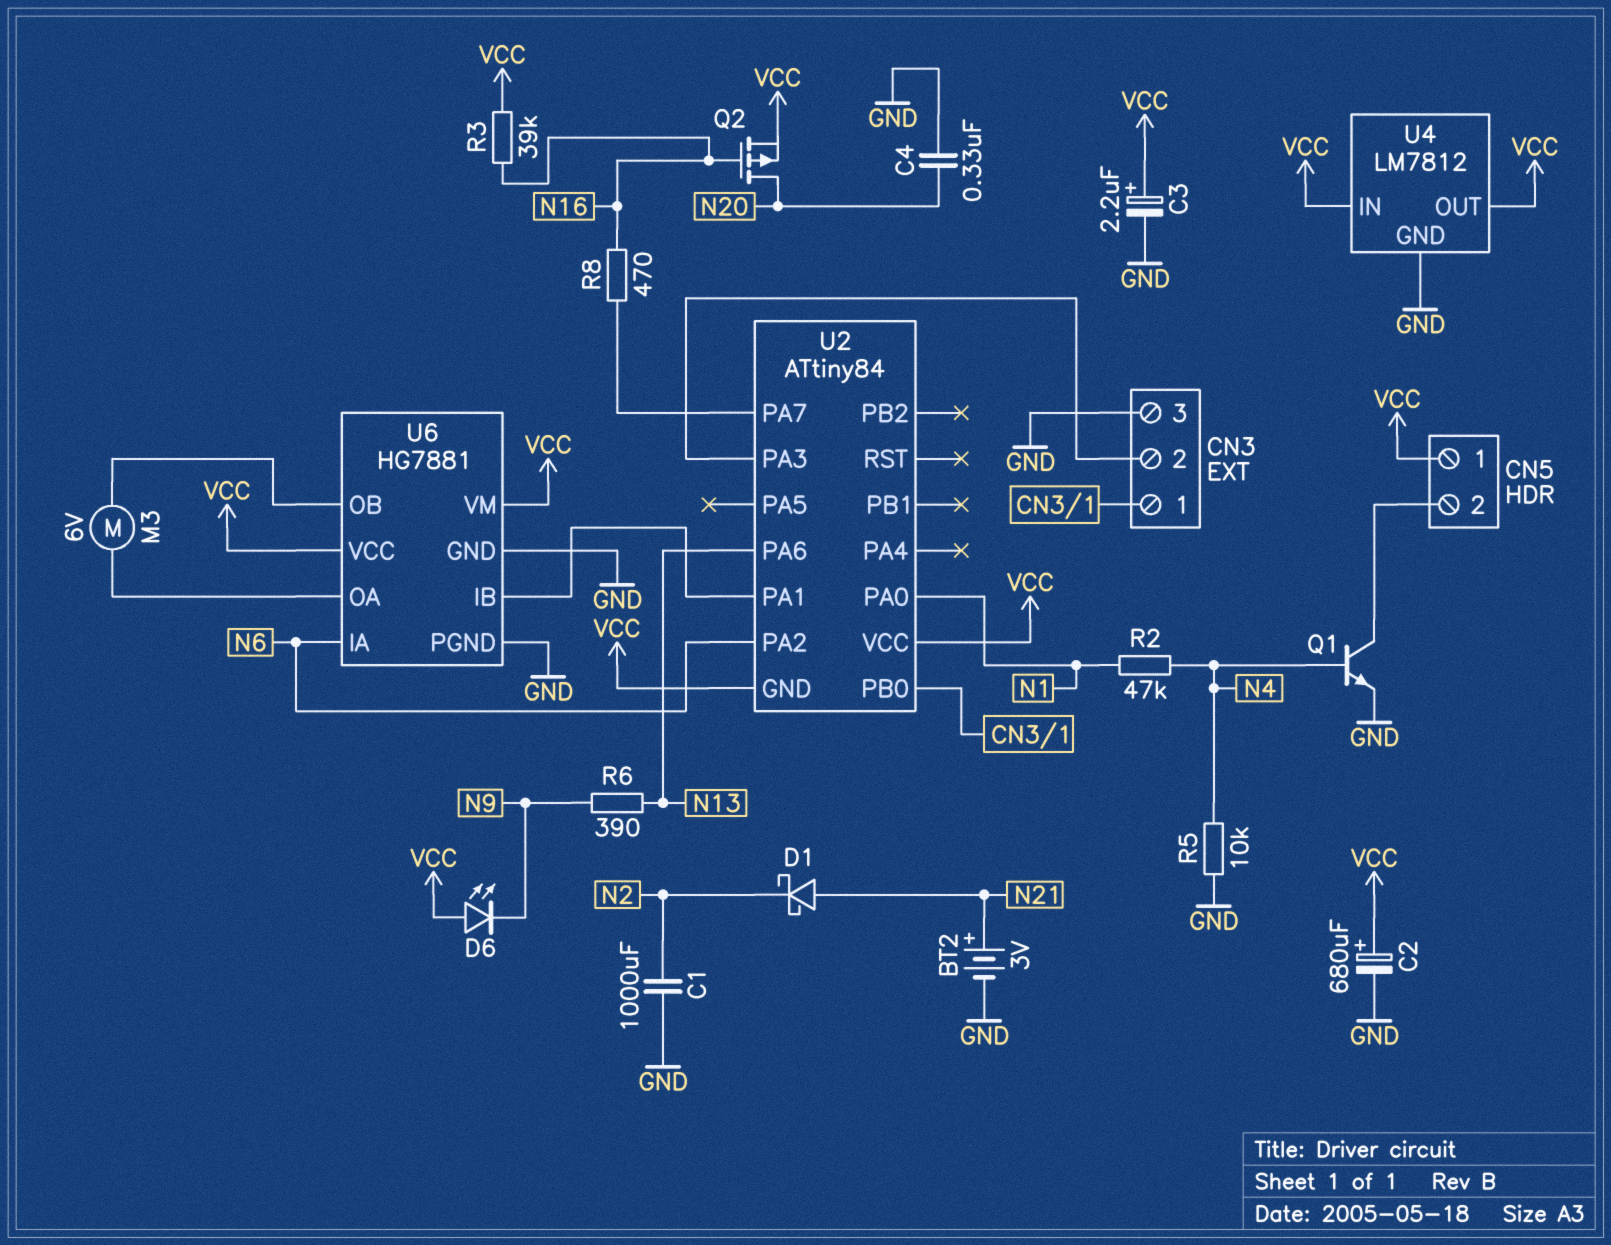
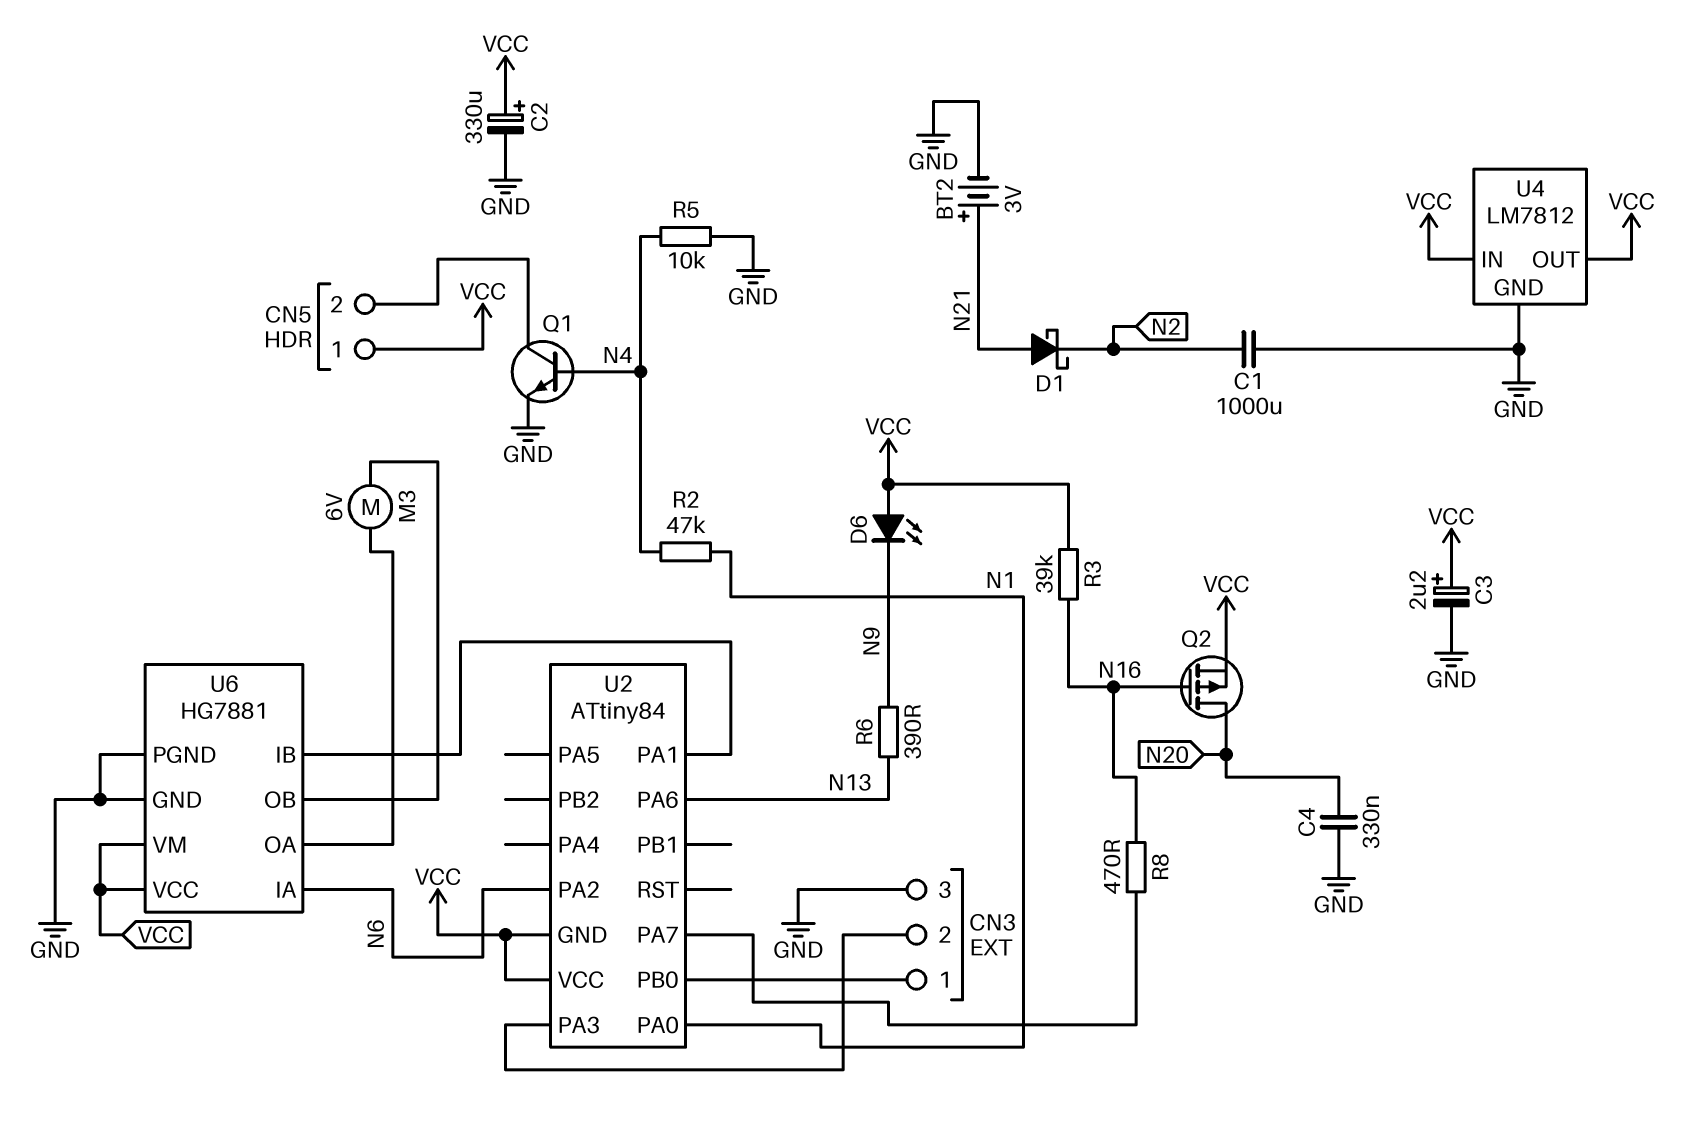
C2: 680uF (plus VCC, minus GND) -> 330uF (plus VCC, minus GND)

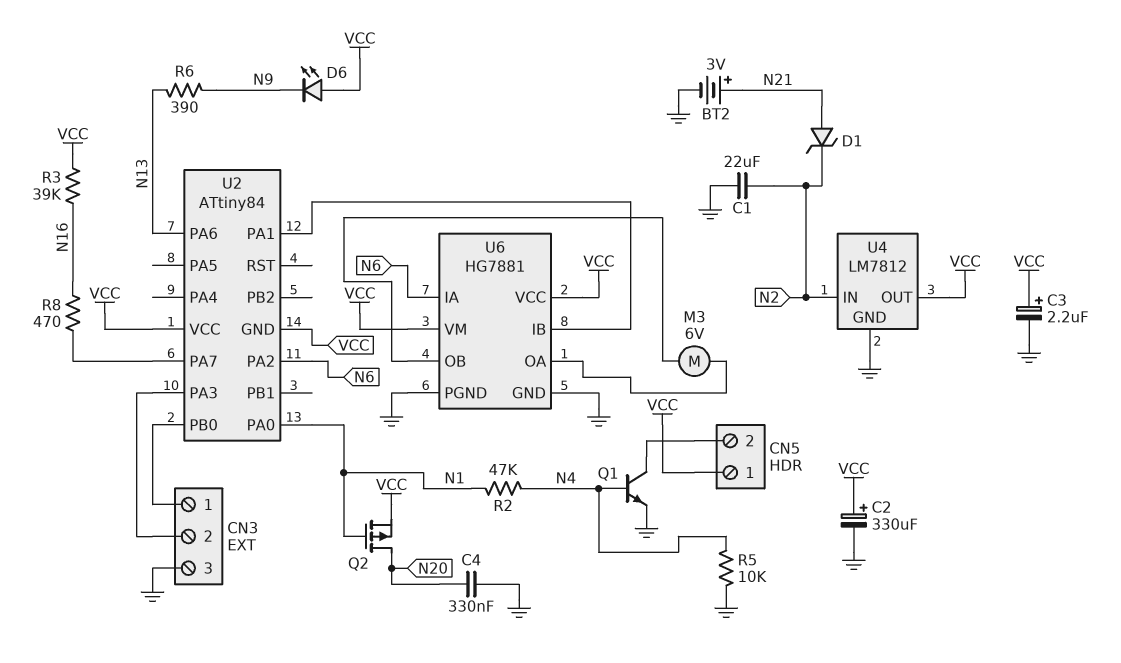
C1: 1000uF (GND, N2) -> 22uF (GND, N2)
D1: schottky (A N21, K N2) -> zener (A N21, K N2)
Q2: PMOS (G N16, D N20, S VCC) -> PMOS (G N1, D N20, S VCC)
U4 pin IN: VCC -> N2

